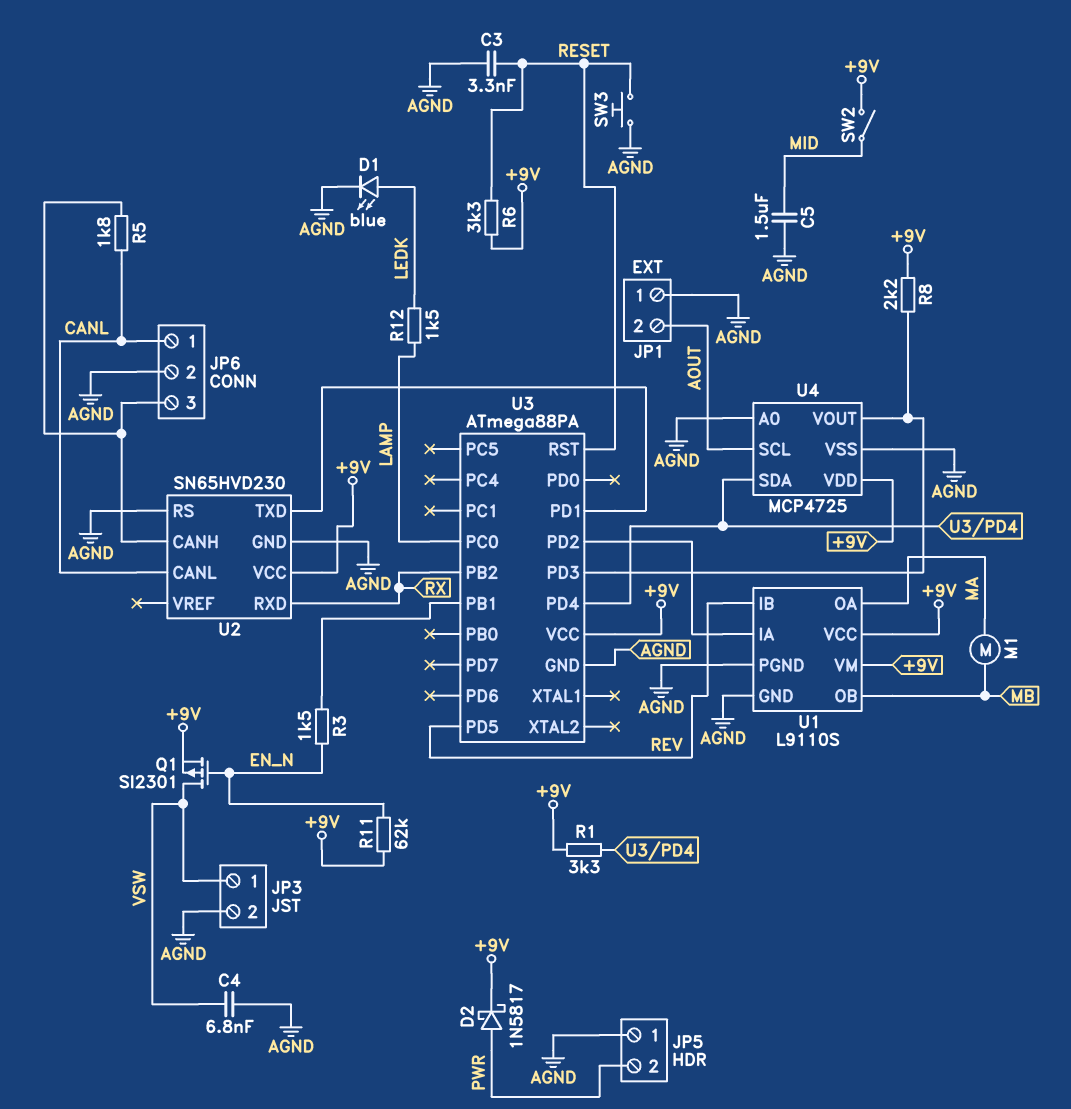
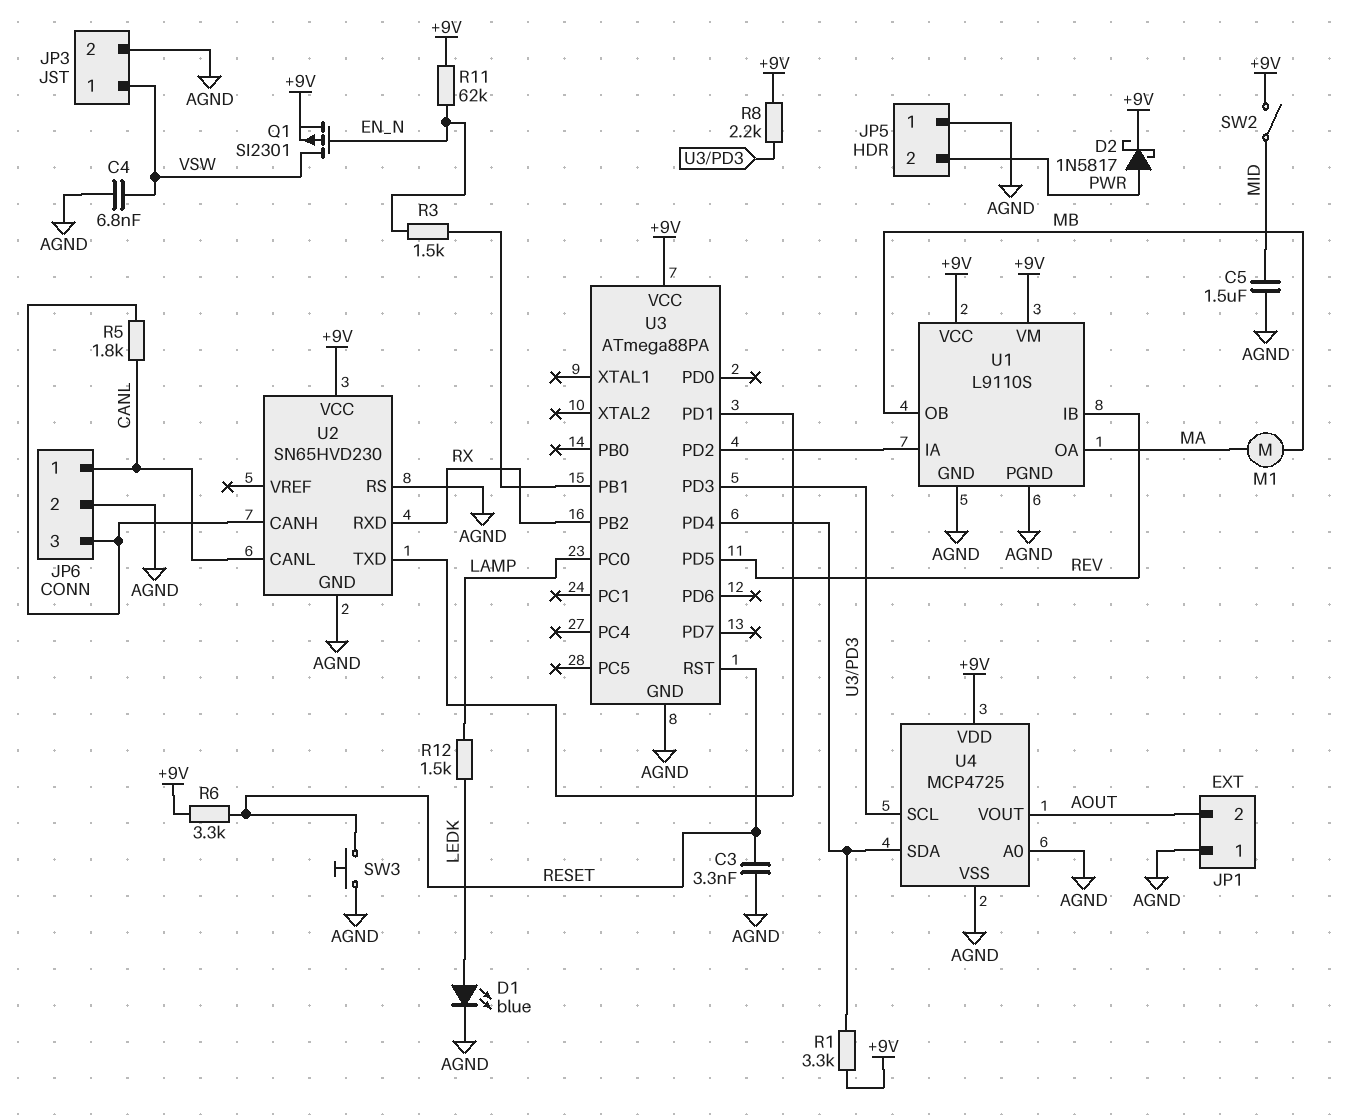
U4 pin SCL: AOUT -> U3/PD3
U4 pin VOUT: U3/PD3 -> AOUT

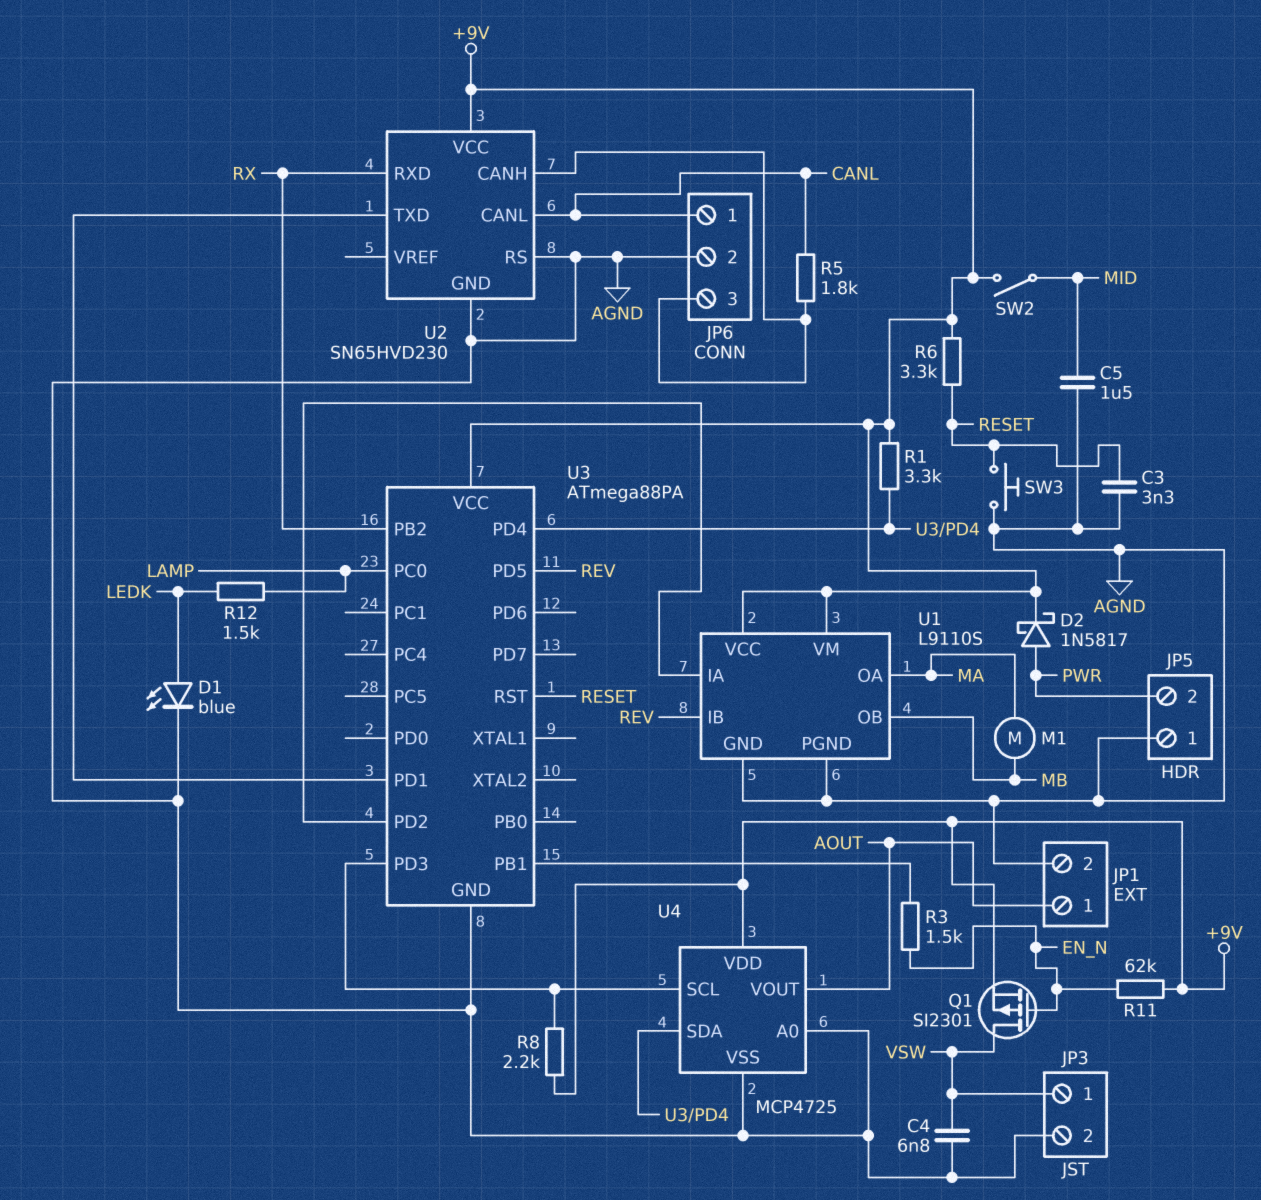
JP1 pin 1: AGND -> AOUT
JP1 pin 2: AOUT -> AGND

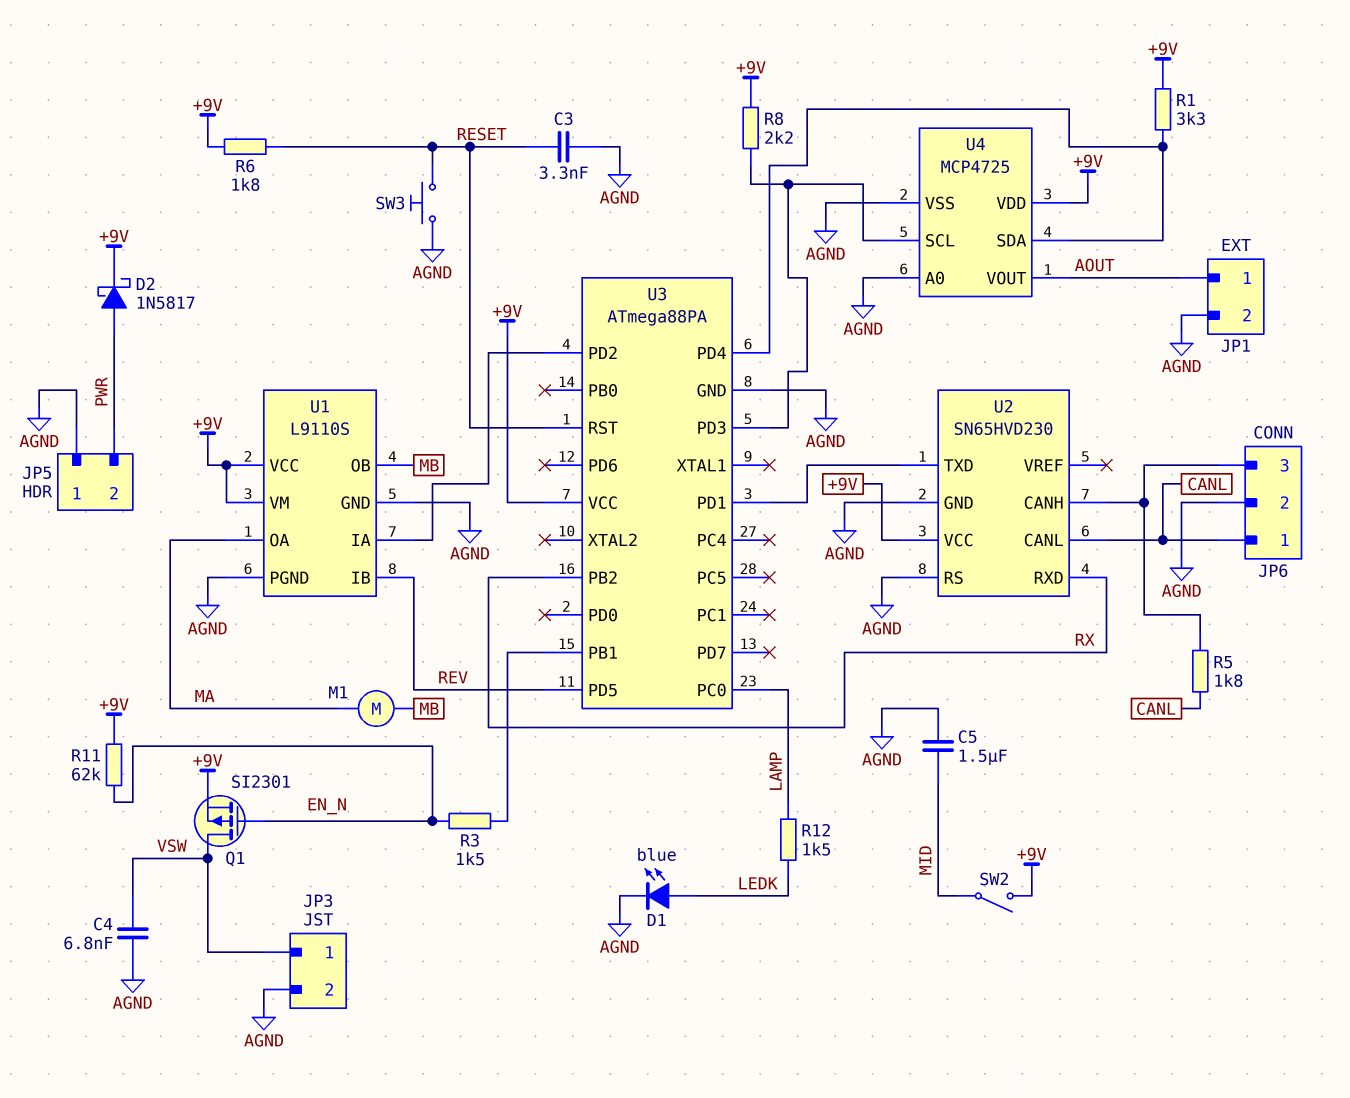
R6: 3.3k (+9V, RESET) -> 1.8k (+9V, RESET)

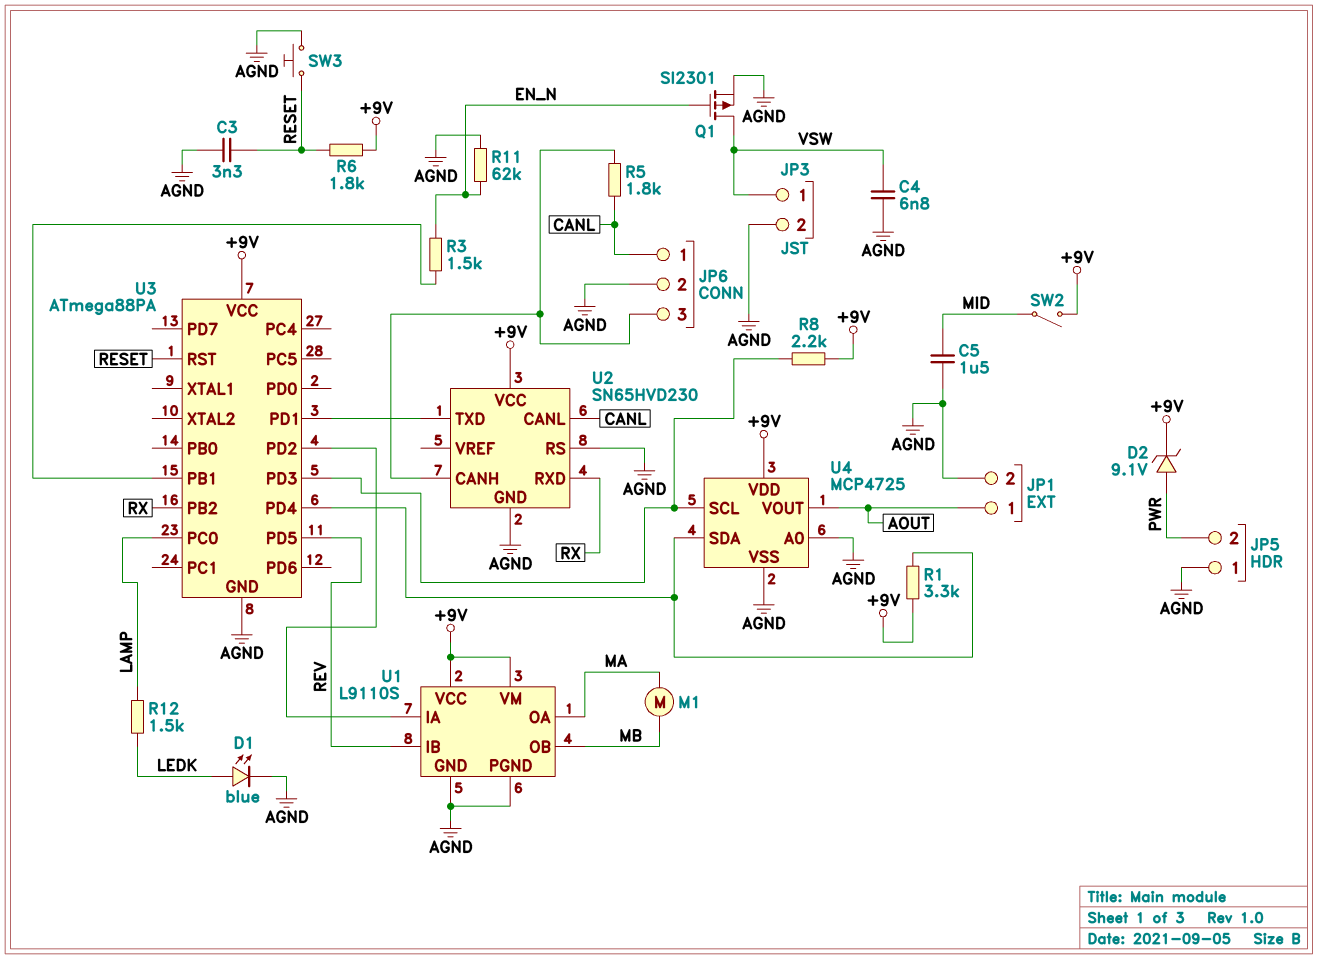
D2: schottky 1N5817 (A PWR, K +9V) -> zener 9.1V (A PWR, K +9V)
Q1: PMOS SI2301 (G EN_N, D VSW, S +9V) -> PMOS SI2301 (G EN_N, D VSW, S AGND)
R11: 62k (+9V, EN_N) -> 62k (AGND, EN_N)

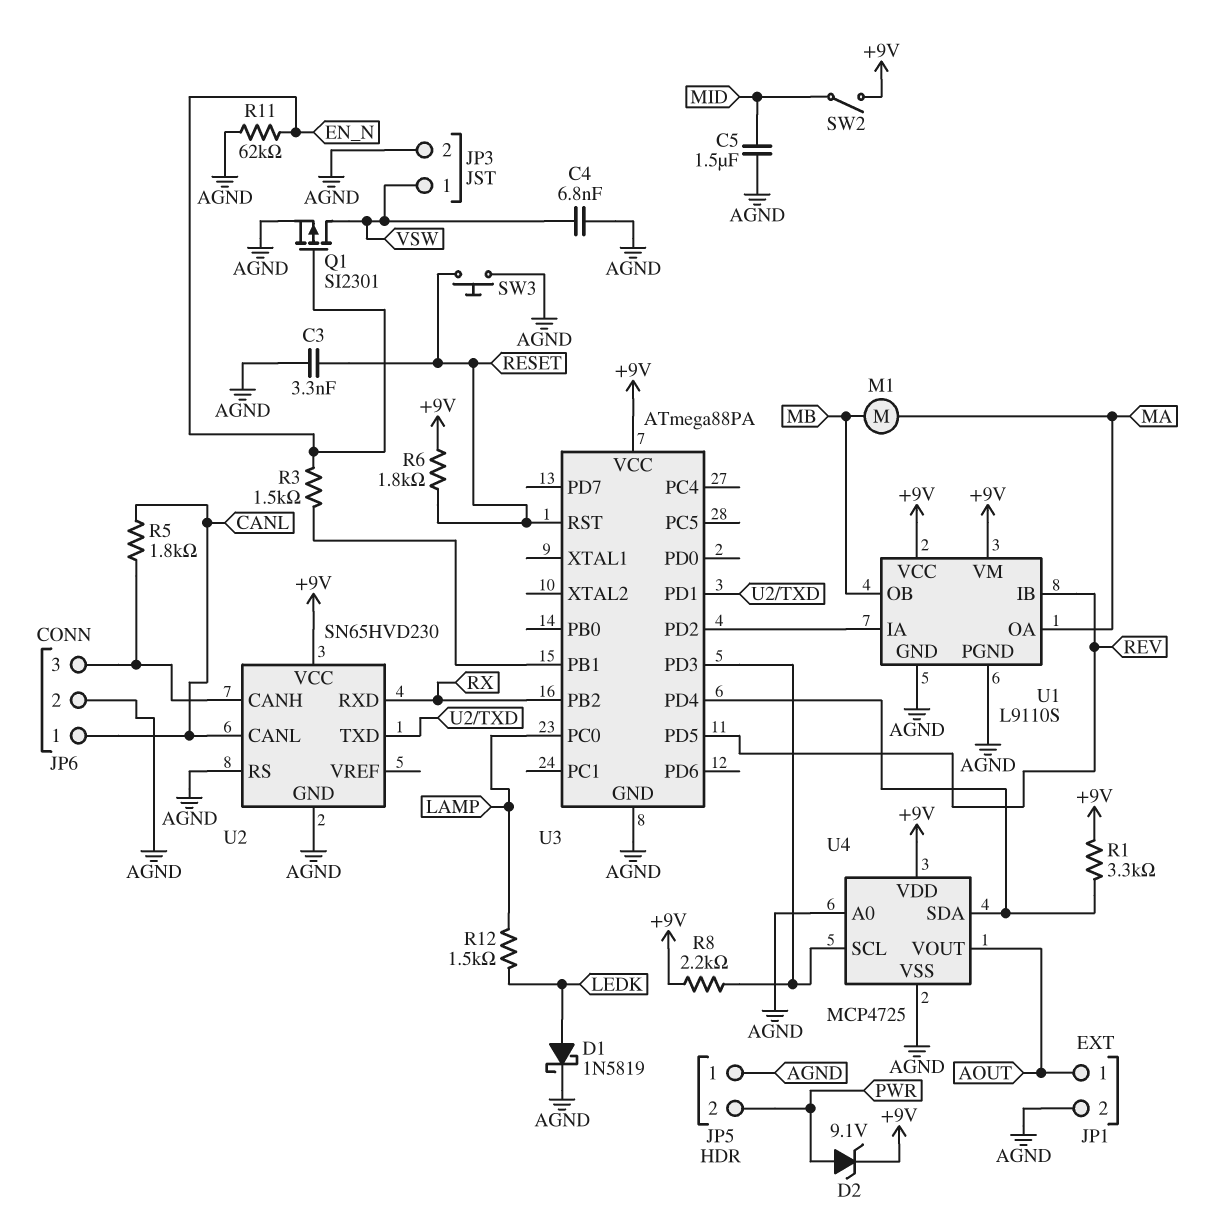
D1: LED blue (A LEDK, K AGND) -> schottky 1N5819 (A LEDK, K AGND)

